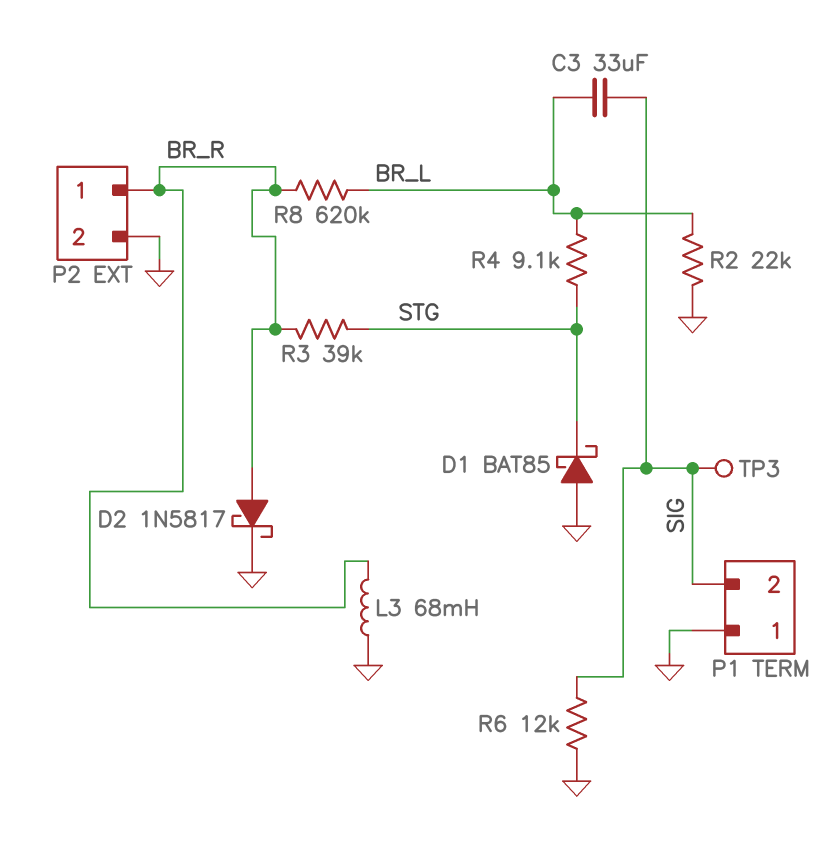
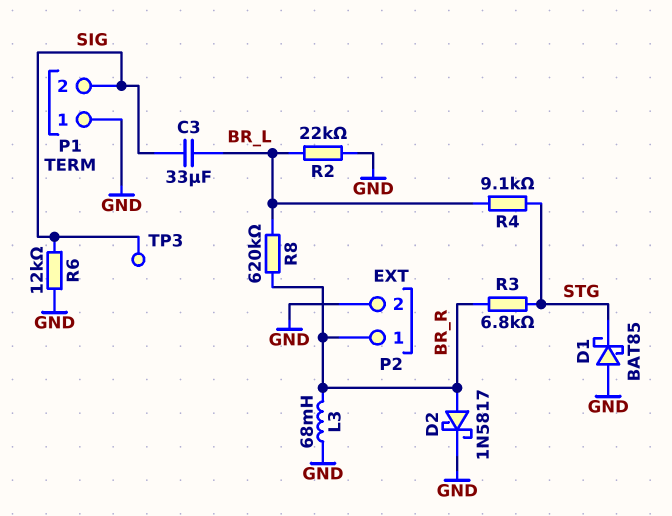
R3: 39k (BR_R, STG) -> 6.8k (BR_R, STG)

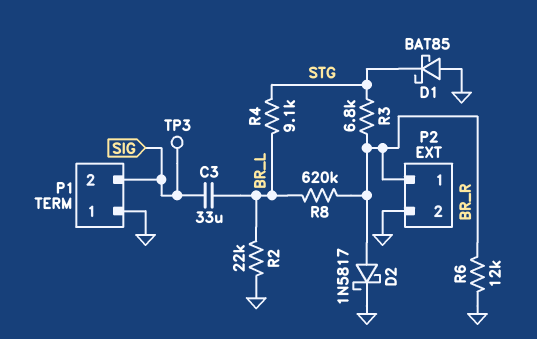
L3: 68mH (BR_R, GND) -> none
R6: 12k (GND, SIG) -> 12k (BR_R, GND)

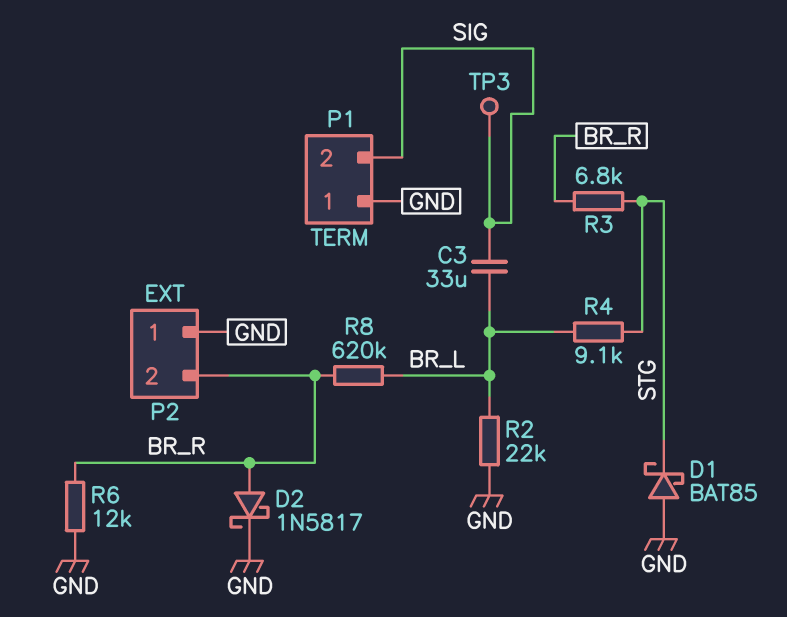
P2 pin 1: BR_R -> GND
P2 pin 2: GND -> BR_R

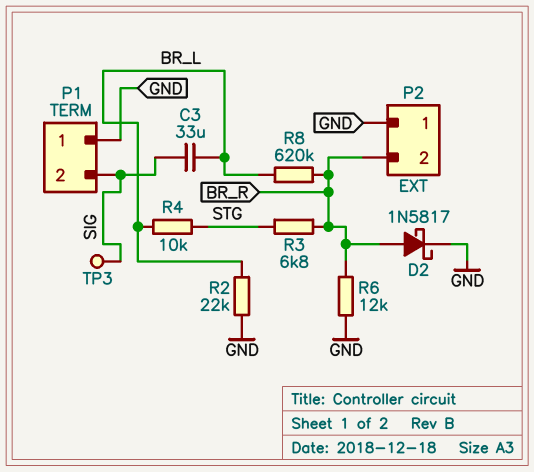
D1: schottky BAT85 (A GND, K STG) -> none
R4: 9.1k (BR_L, STG) -> 10k (BR_L, STG)

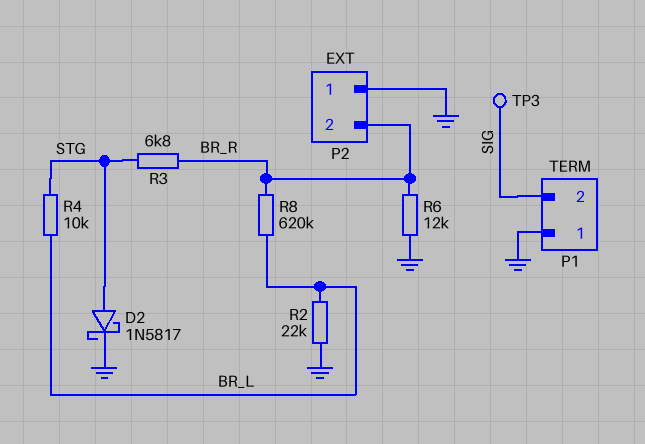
C3: 33uF (BR_L, SIG) -> none
D2: schottky 1N5817 (A BR_R, K GND) -> schottky 1N5817 (A STG, K GND)

